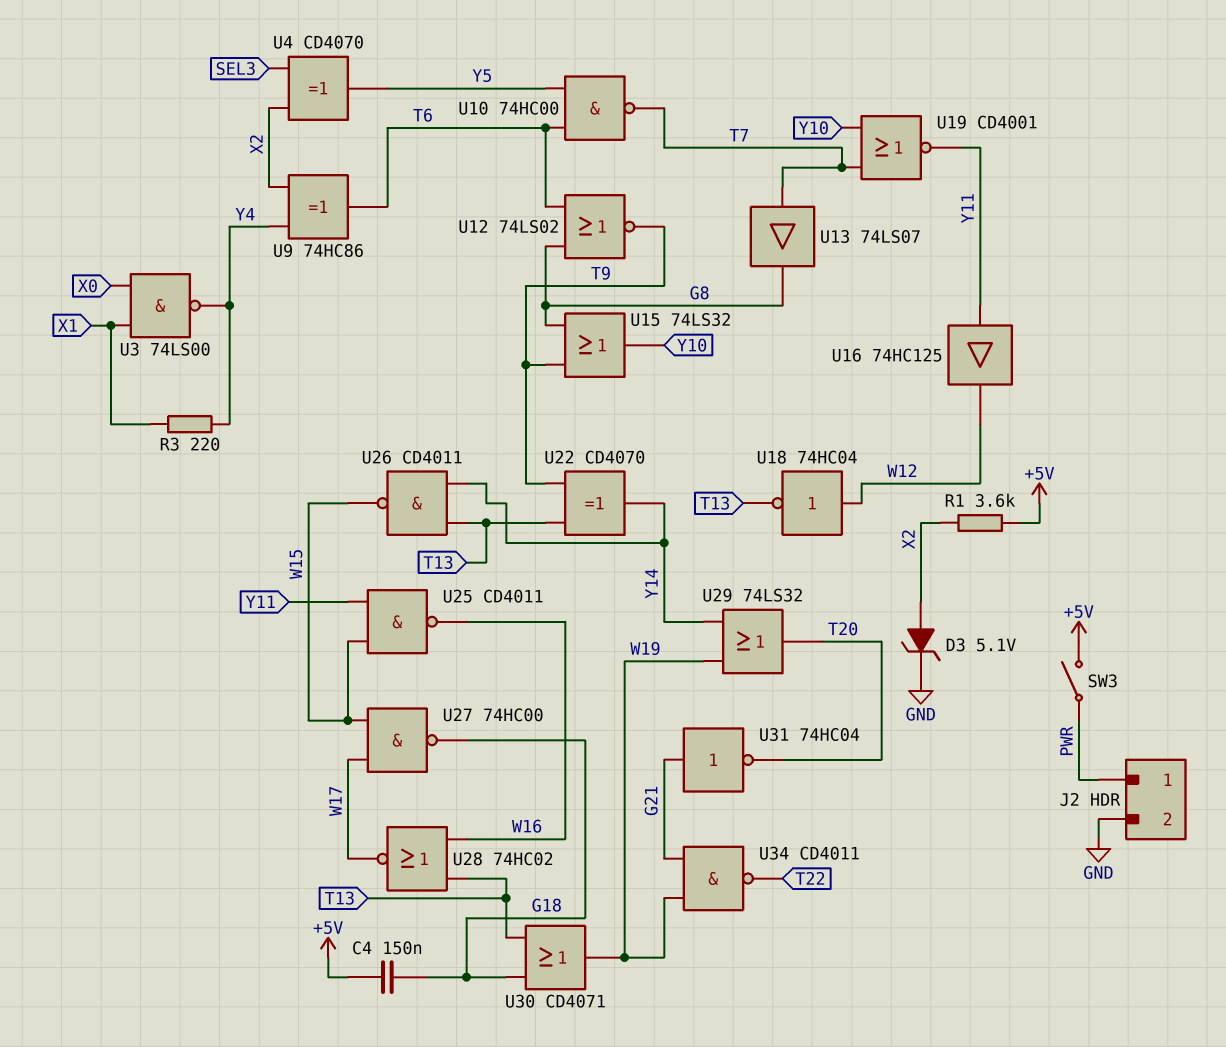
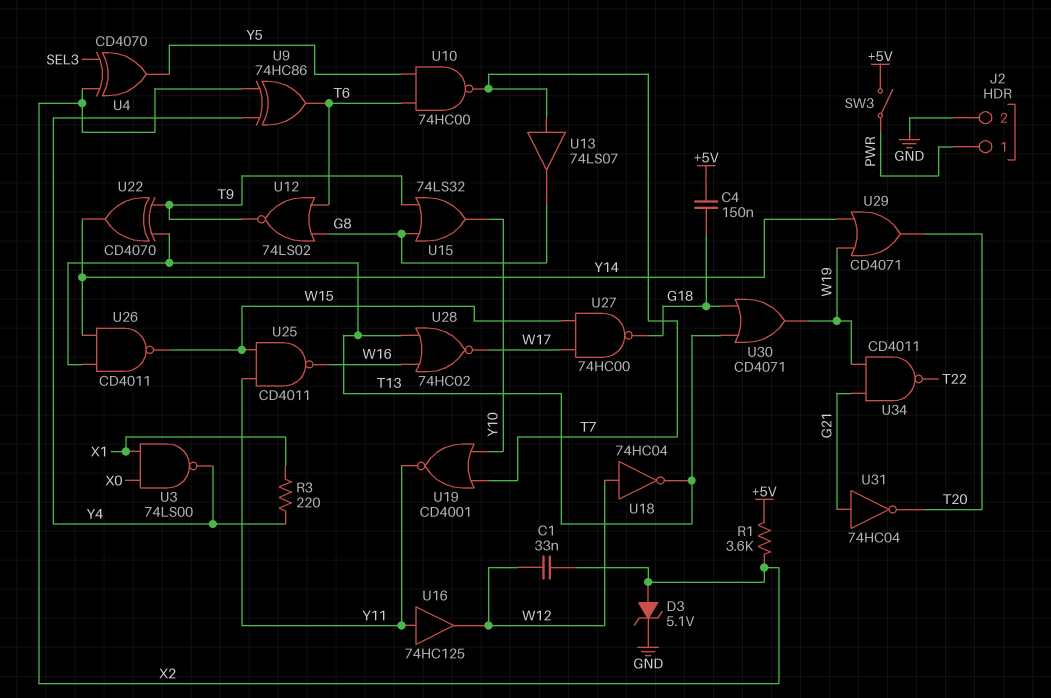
C1: none -> 33nF (W12, X2)
U29: OR 74LS32 (in W19, in Y14, out T20) -> OR CD4071 (in W19, in Y14, out T20)

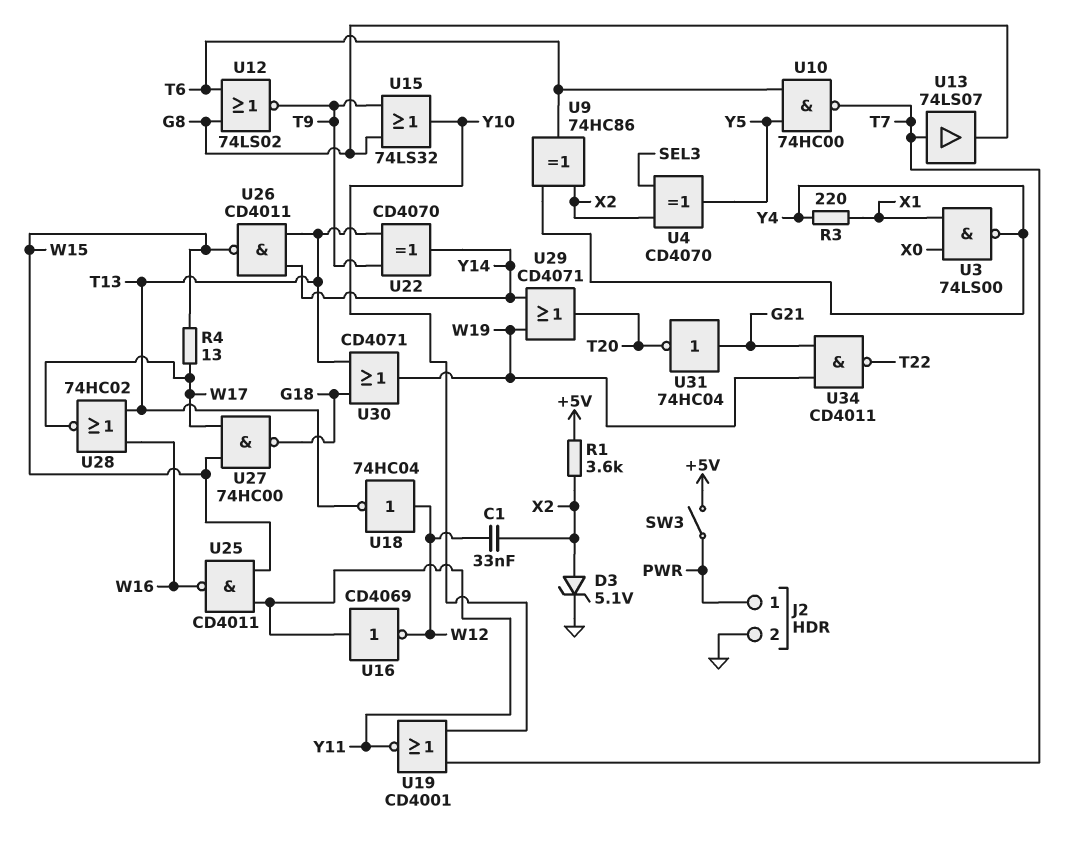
C4: 150nF (+5V, G18) -> none
R4: none -> 13 (W15, W17)
U16: buffer 74HC125 (in Y11, out W12) -> NOT CD4069 (in Y11, out W12)

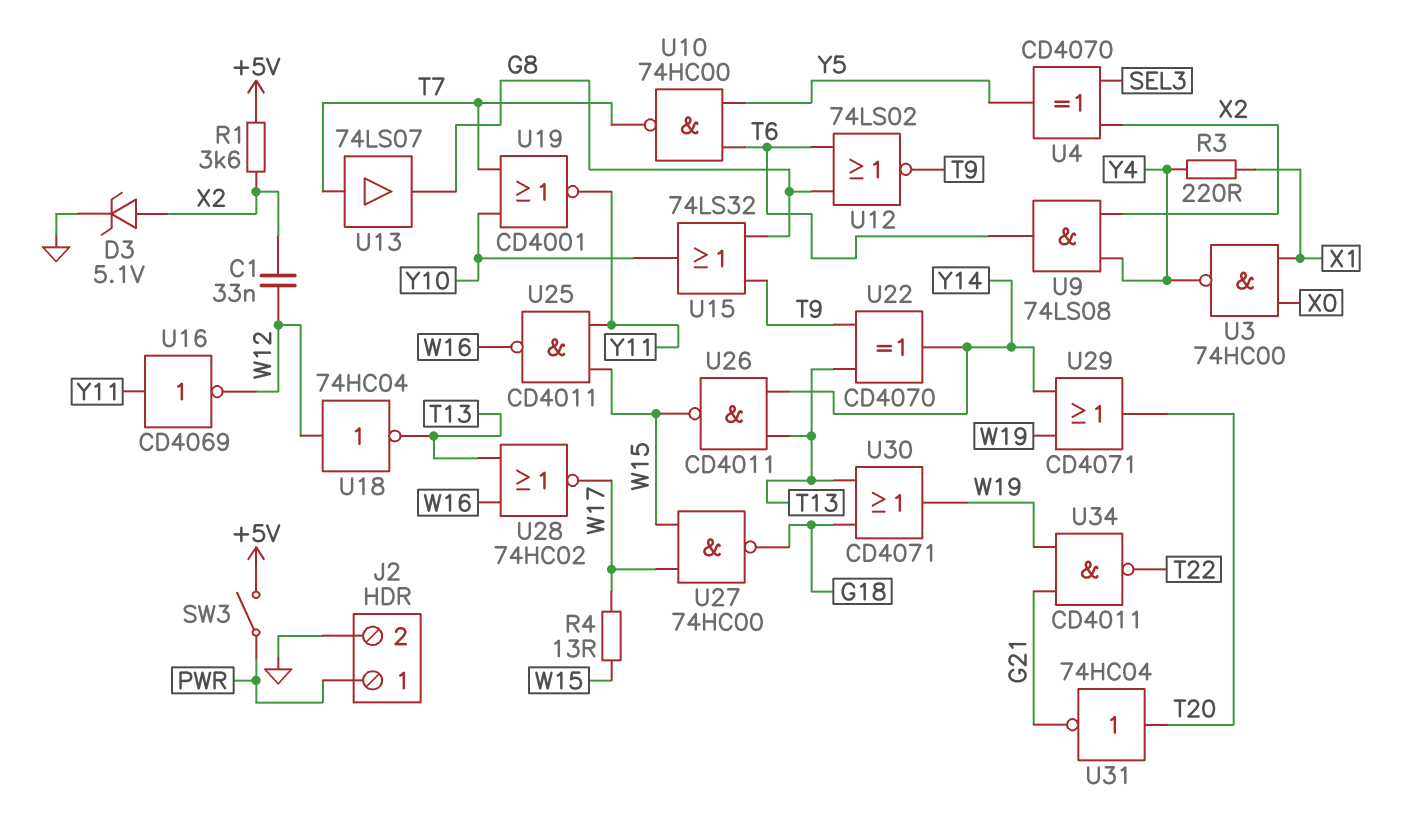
U3: NAND 74LS00 (in X0, in X1, out Y4) -> NAND 74HC00 (in X0, in X1, out Y4)
U9: XOR 74HC86 (in X2, in Y4, out T6) -> AND 74LS08 (in X2, in Y4, out T6)
U31: NOT 74HC04 (in G21, out T20) -> NOT 74HC04 (in T20, out G21)

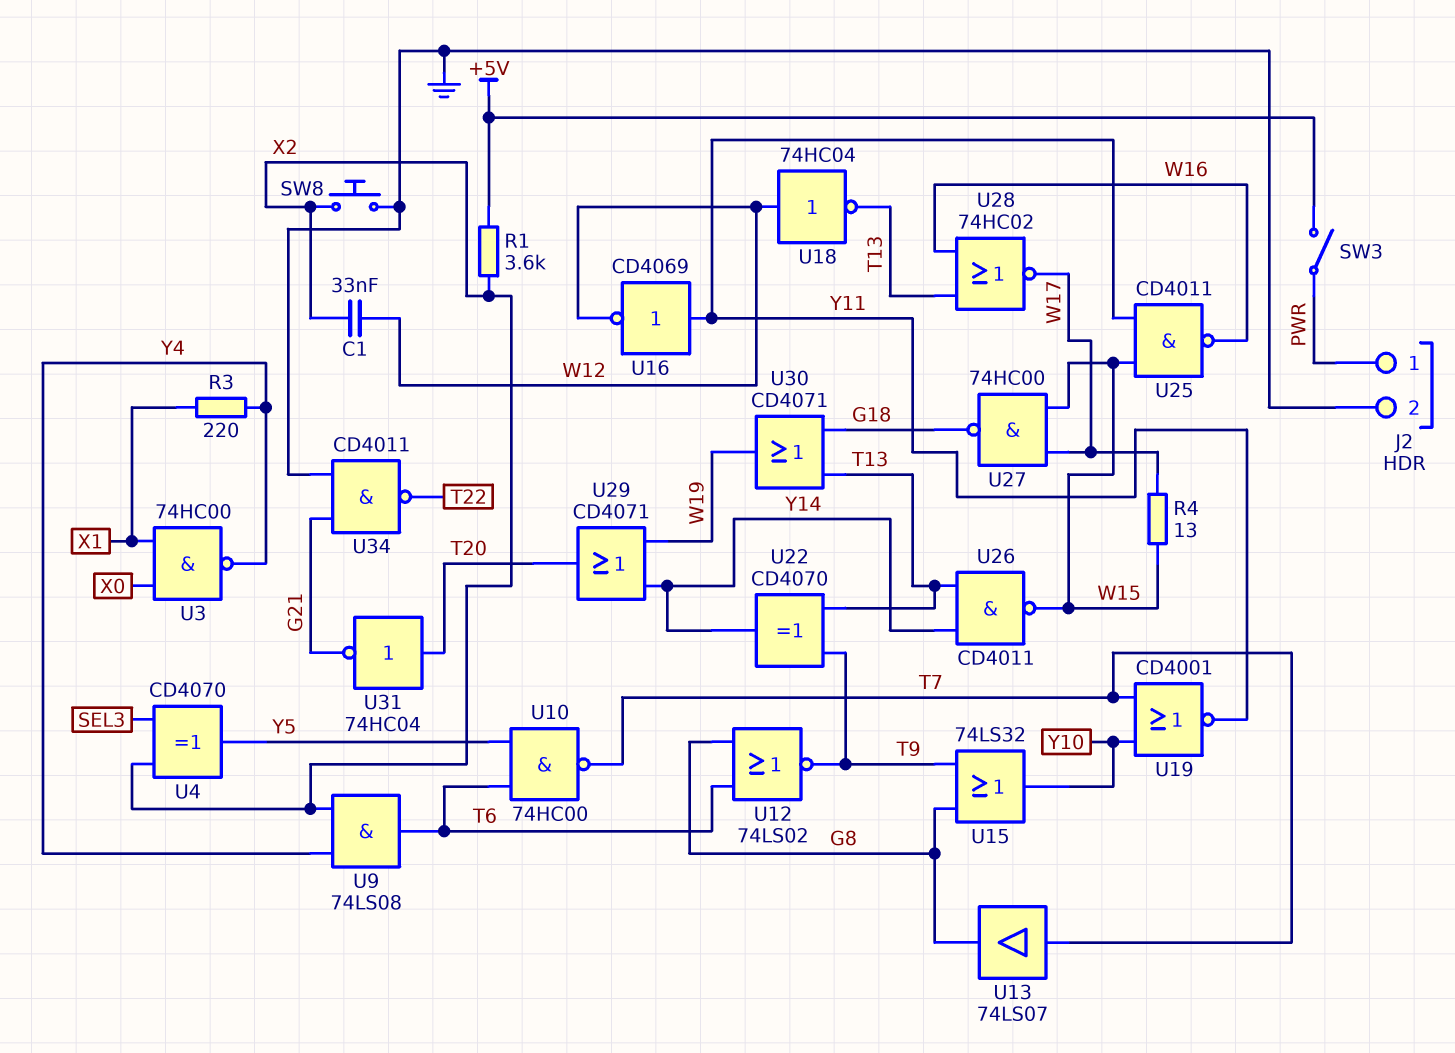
D3: zener 5.1V (A X2, K GND) -> none
SW8: none -> button (GND, X2)
U34: NAND CD4011 (in G21, in W19, out T22) -> NAND CD4011 (in G21, in GND, out T22)

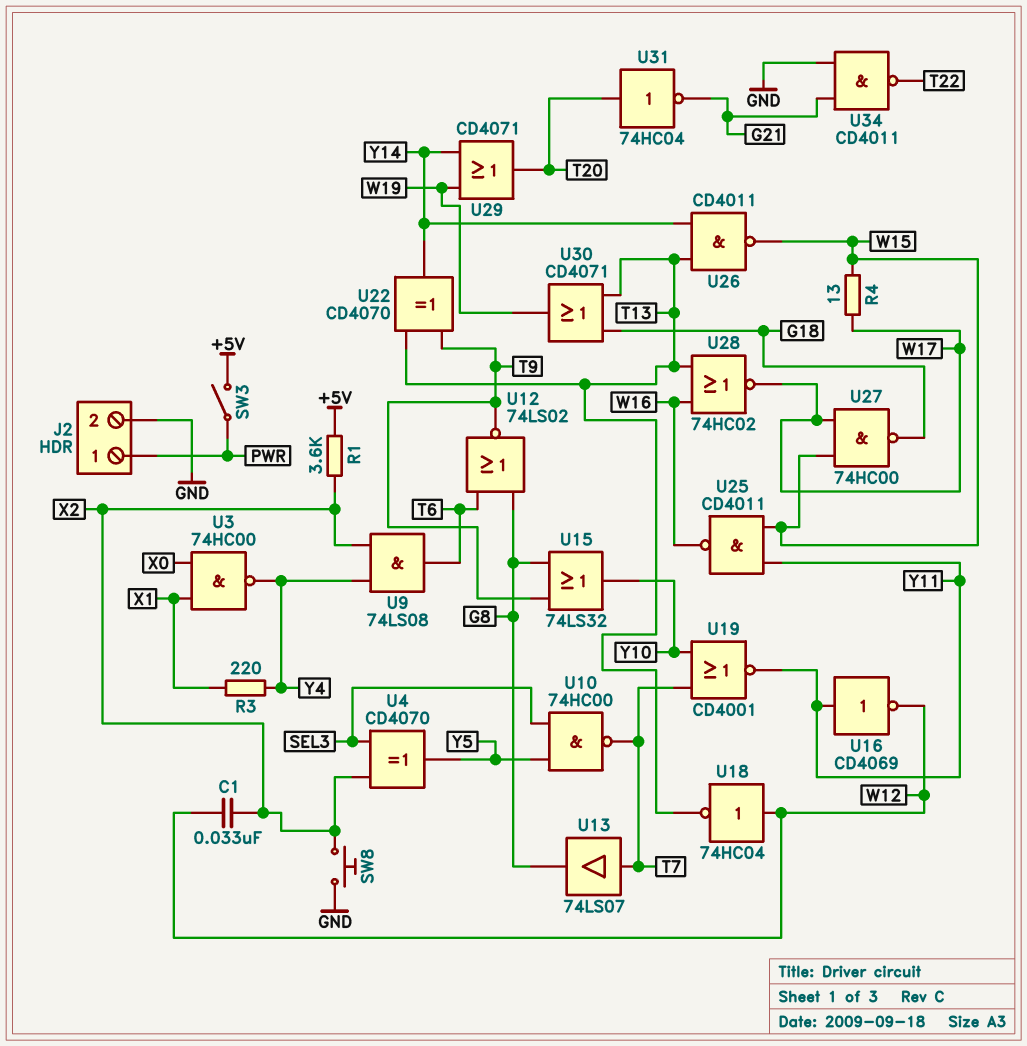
U10: NAND 74HC00 (in T6, in Y5, out T7) -> NAND 74HC00 (in SEL3, in Y5, out T7)

